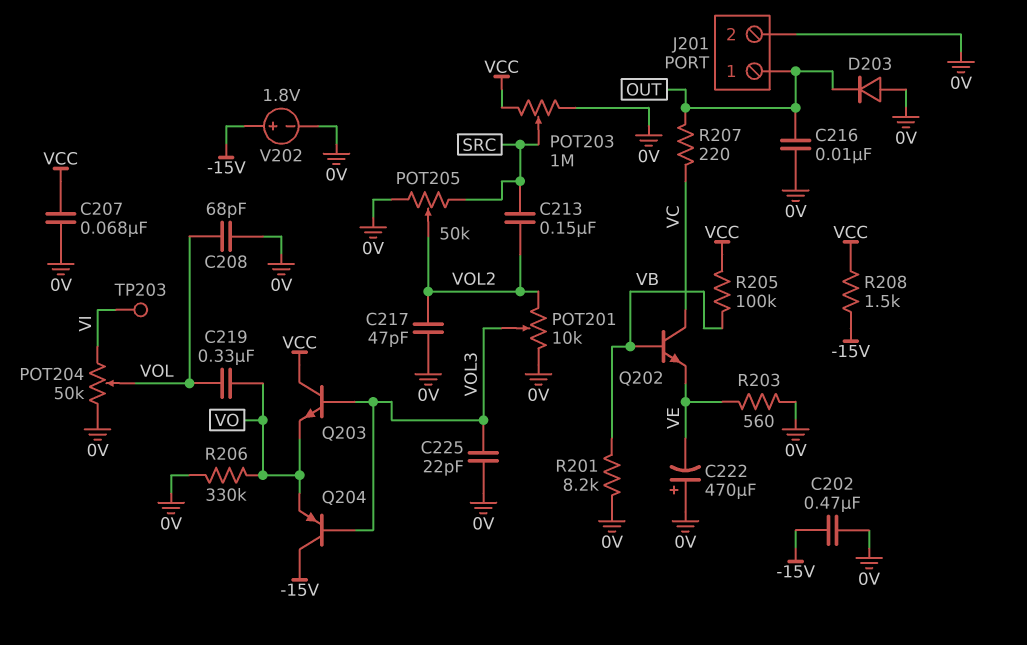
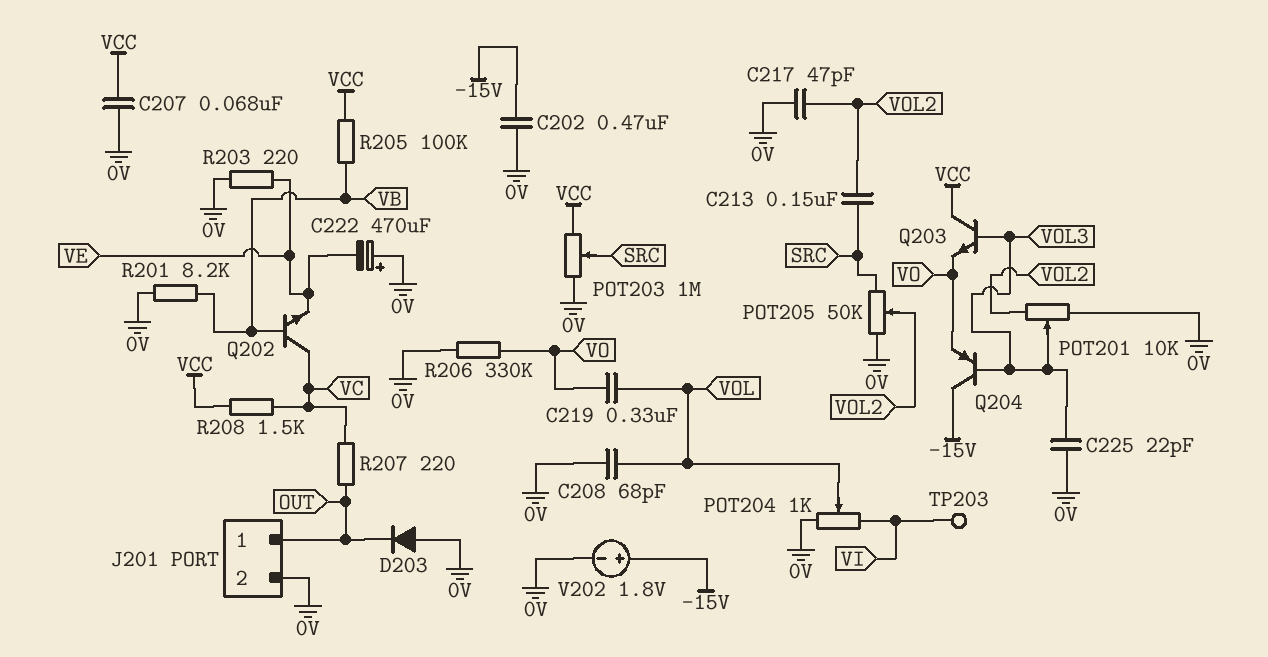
C216: 10nF (0V, OUT) -> none
POT204: 50k (0V, VI, wiper VOL) -> 1k (0V, VI, wiper VOL)
R203: 560 (0V, VE) -> 220 (0V, VE)
R208: 1.5k (-15V, VCC) -> 1.5k (VC, VCC)

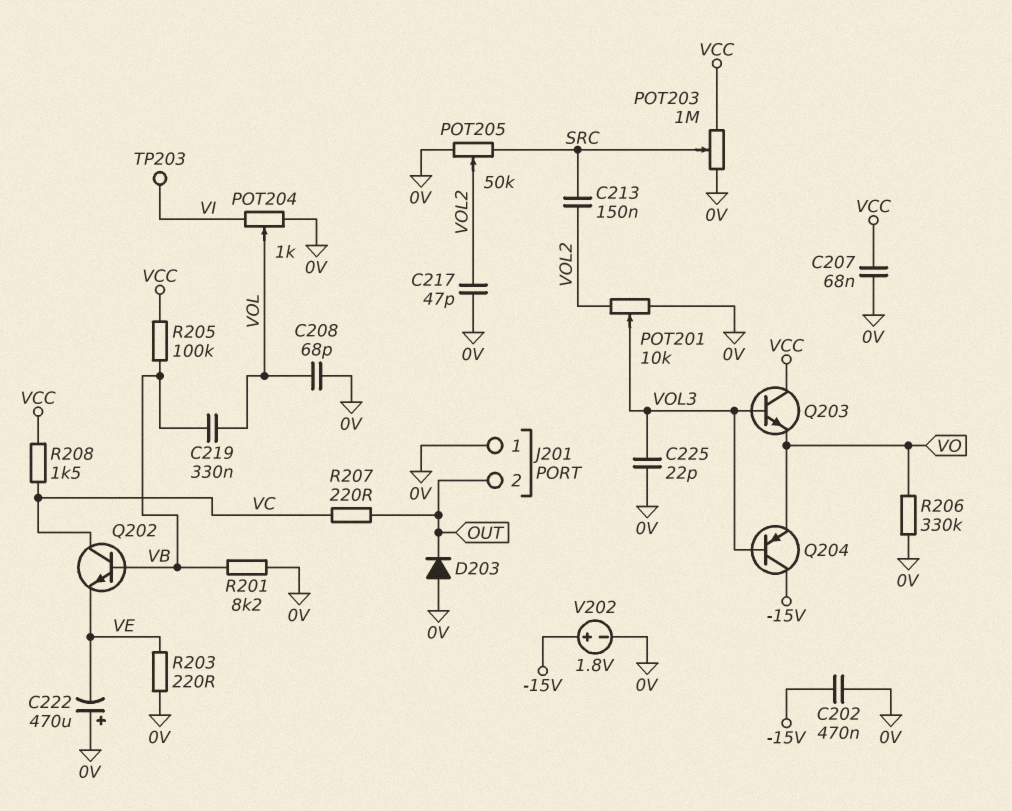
C219: 330nF (VO, VOL) -> 330nF (VB, VOL)
J201 pin 1: OUT -> 0V
J201 pin 2: 0V -> OUT

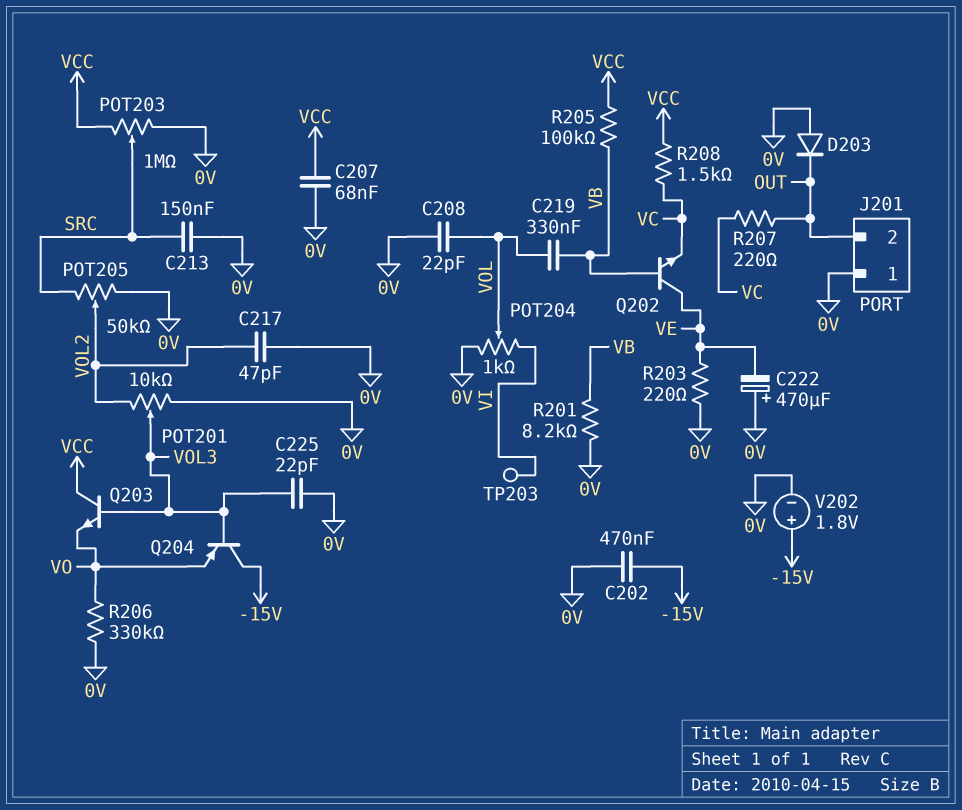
C208: 68pF (0V, VOL) -> 22pF (0V, VOL)
C213: 150nF (SRC, VOL2) -> 150nF (0V, SRC)
Q202: NPN (B VB, C VC, E VE) -> NPN (B VB, C VE, E VC)

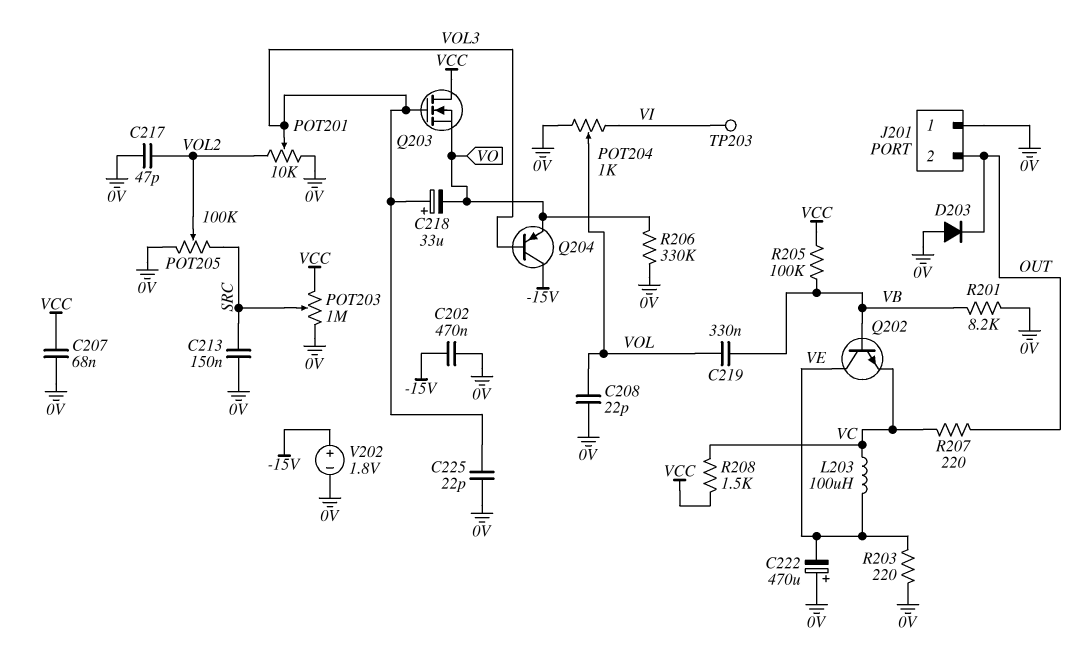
C218: none -> 33uF (plus VOL3, minus VO)
L203: none -> 100uH (VC, VE)
POT205: 50k (0V, SRC, wiper VOL2) -> 100k (0V, SRC, wiper VOL2)
Q203: NPN (B VOL3, C VCC, E VO) -> NMOS (G VOL3, D VCC, S VO)

